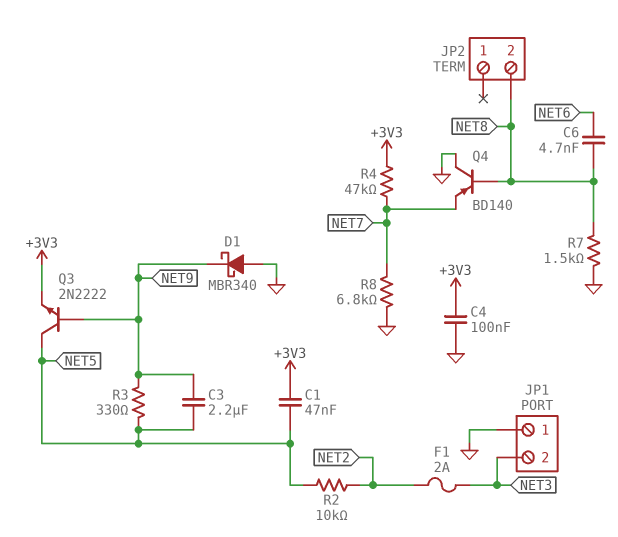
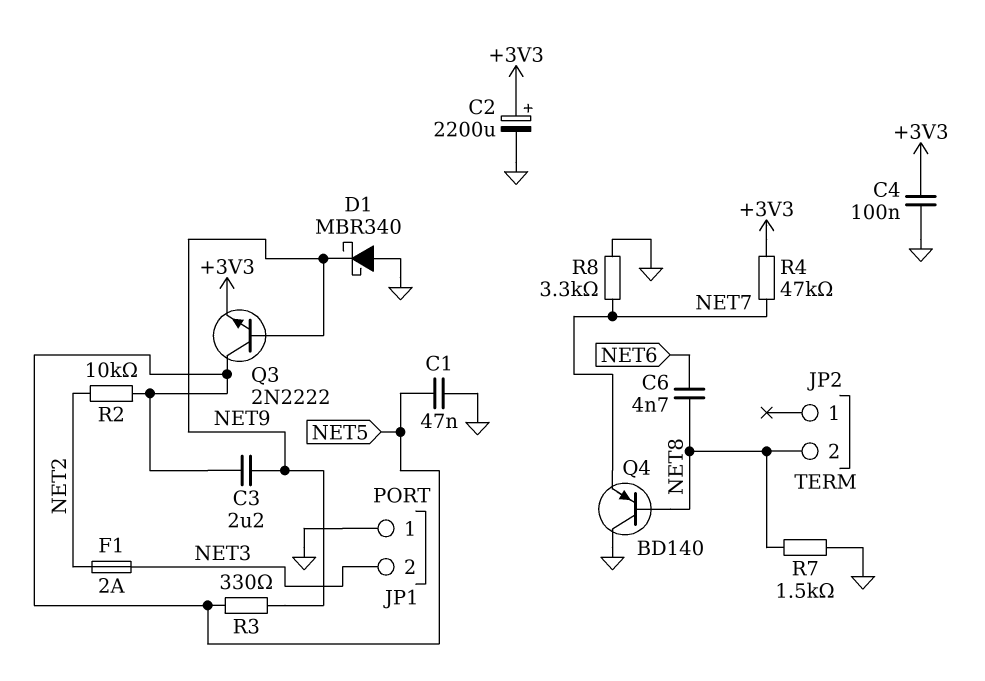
C1: 47nF (+3V3, NET5) -> 47nF (GND, NET5)
C2: none -> 2200uF (plus +3V3, minus GND)
R8: 6.8k (GND, NET7) -> 3.3k (GND, NET7)

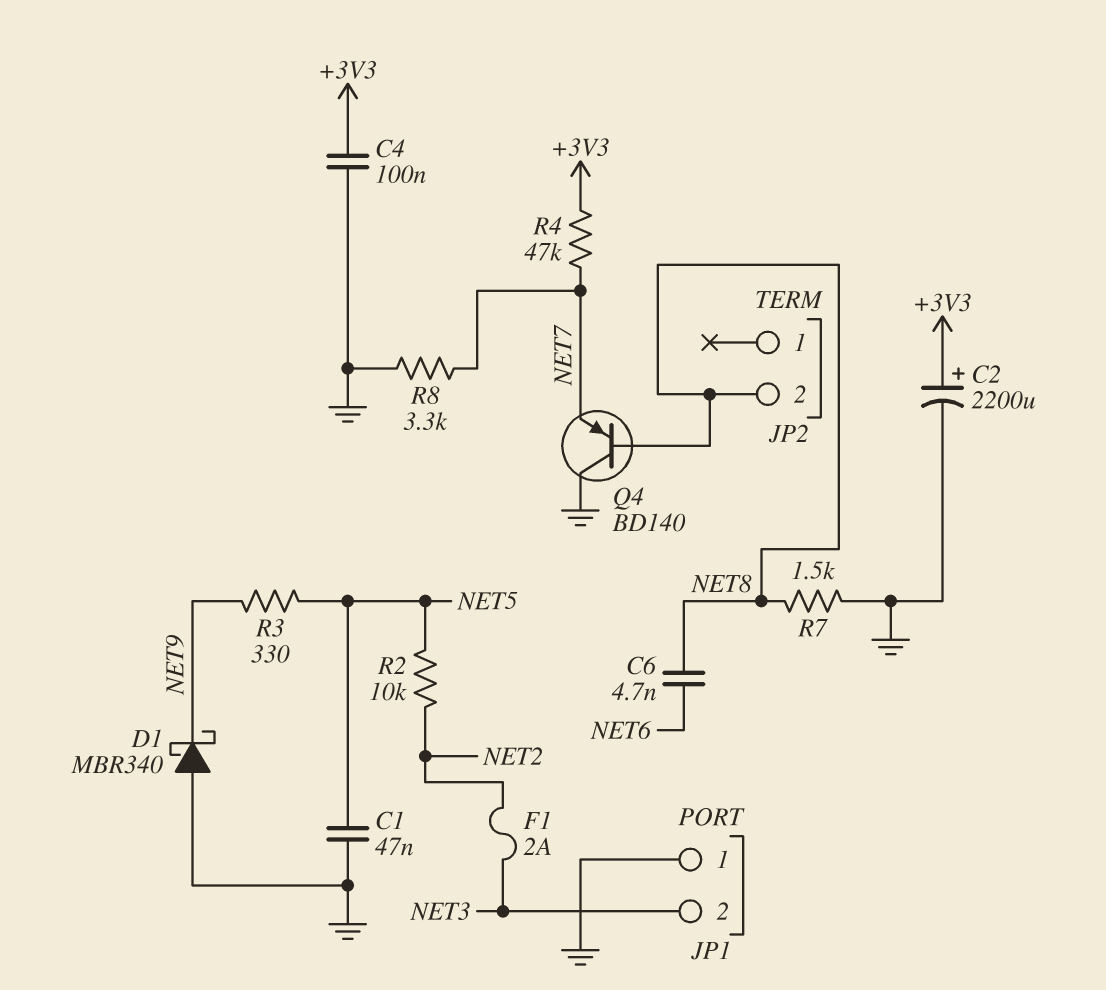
C3: 2.2uF (NET5, NET9) -> none
Q3: NPN 2N2222 (B NET9, C NET5, E +3V3) -> none

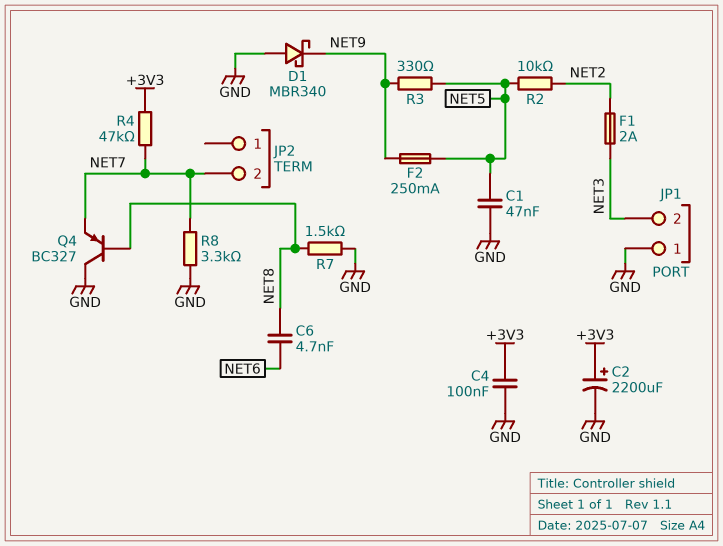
F2: none -> 250mA (NET5, NET9)
JP2 pin 2: NET8 -> NET7
Q4: PNP BD140 (B NET8, C GND, E NET7) -> PNP BC327 (B NET8, C GND, E NET7)

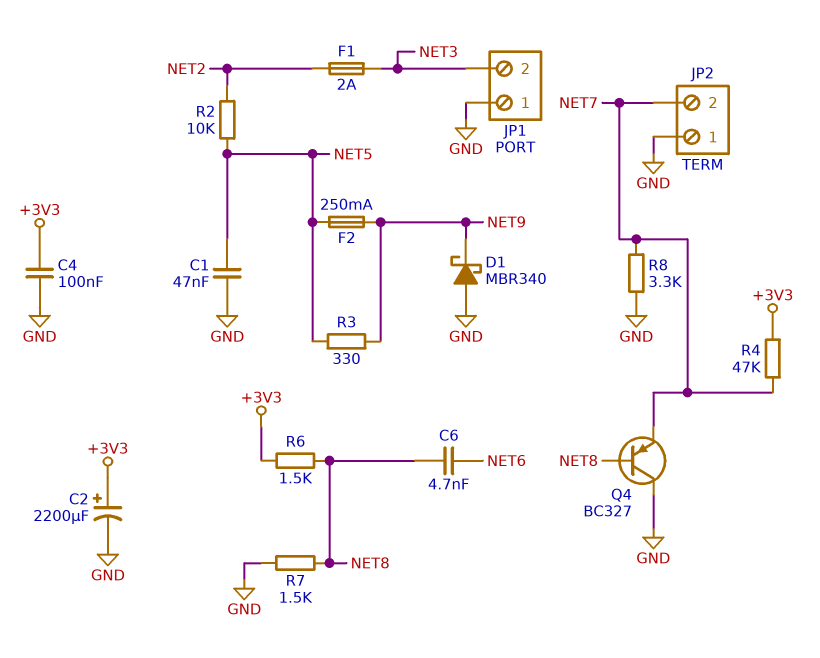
JP2 pin 1: none -> GND
R6: none -> 1.5k (+3V3, NET8)

